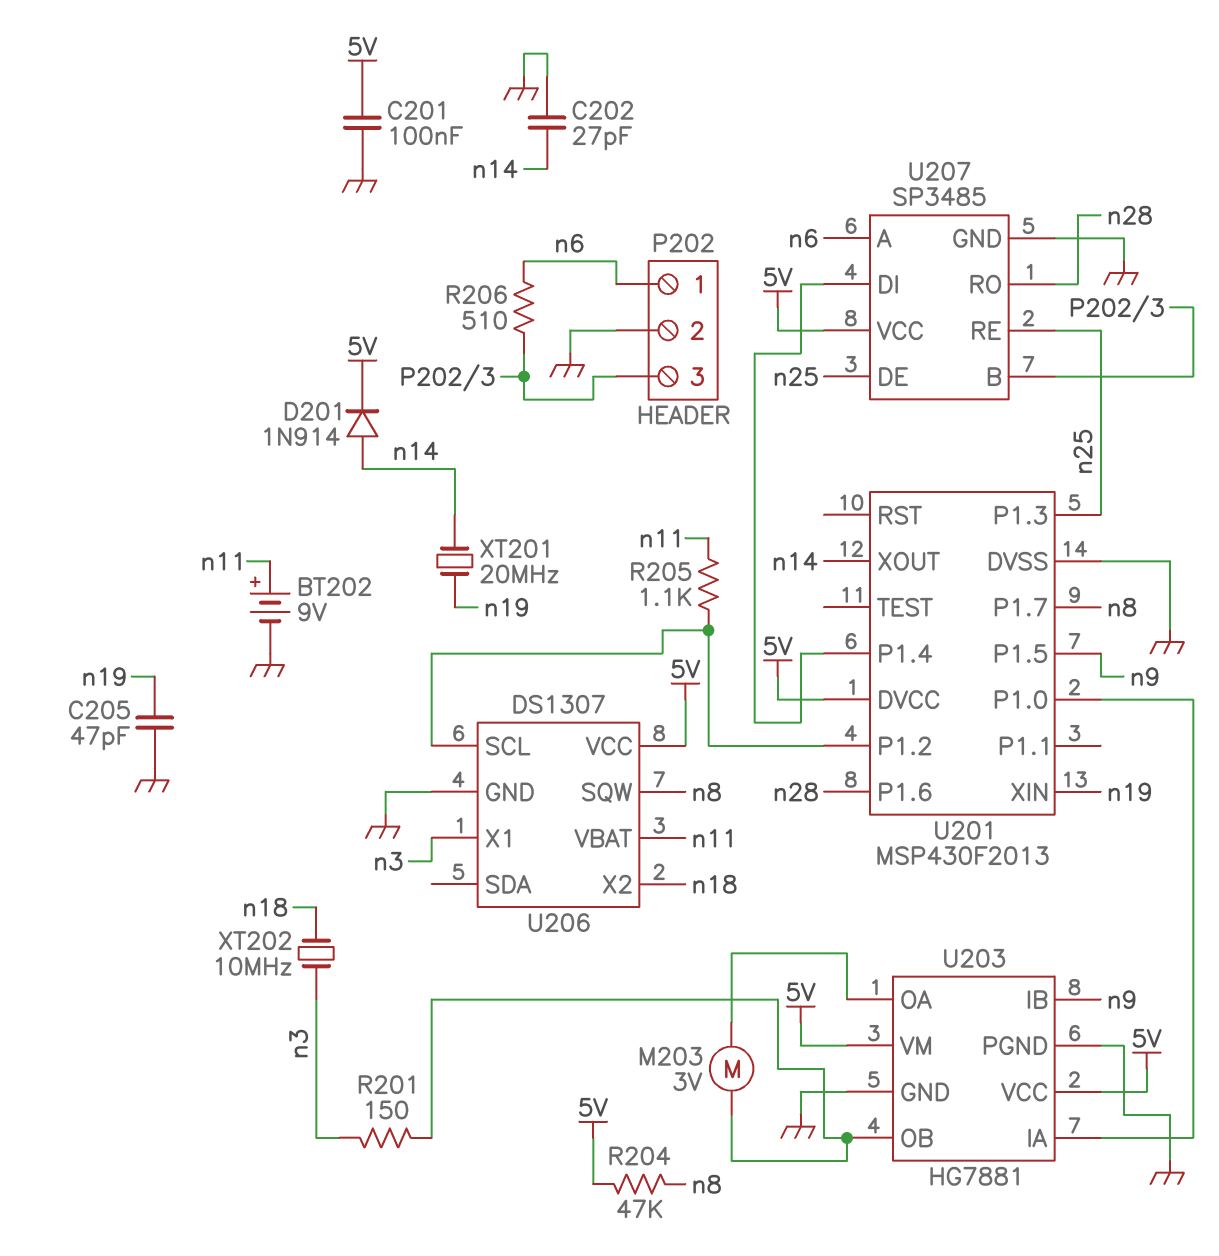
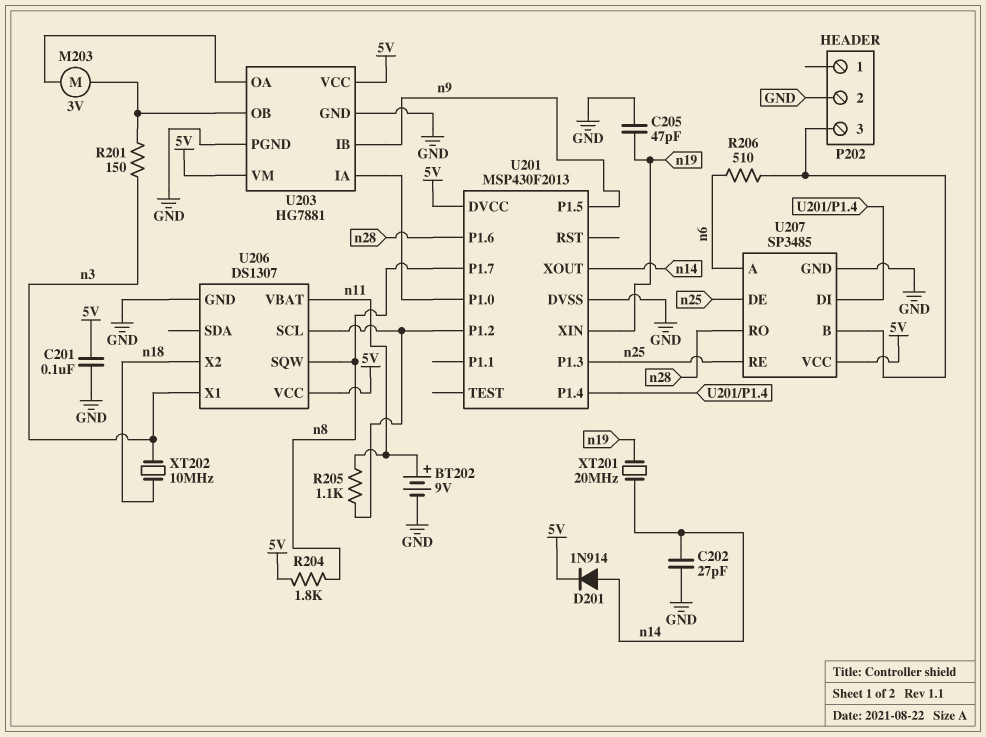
P202 pin 1: n6 -> none
R204: 47k (5V, n8) -> 1.8k (5V, n8)

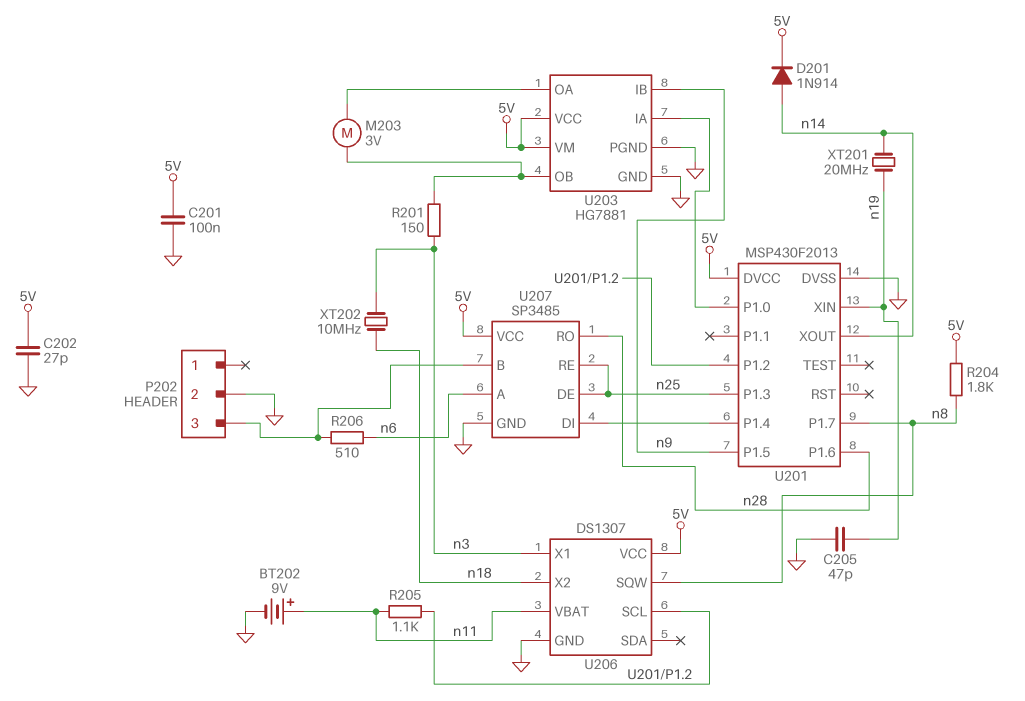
C202: 27pF (GND, n14) -> 27pF (5V, GND)

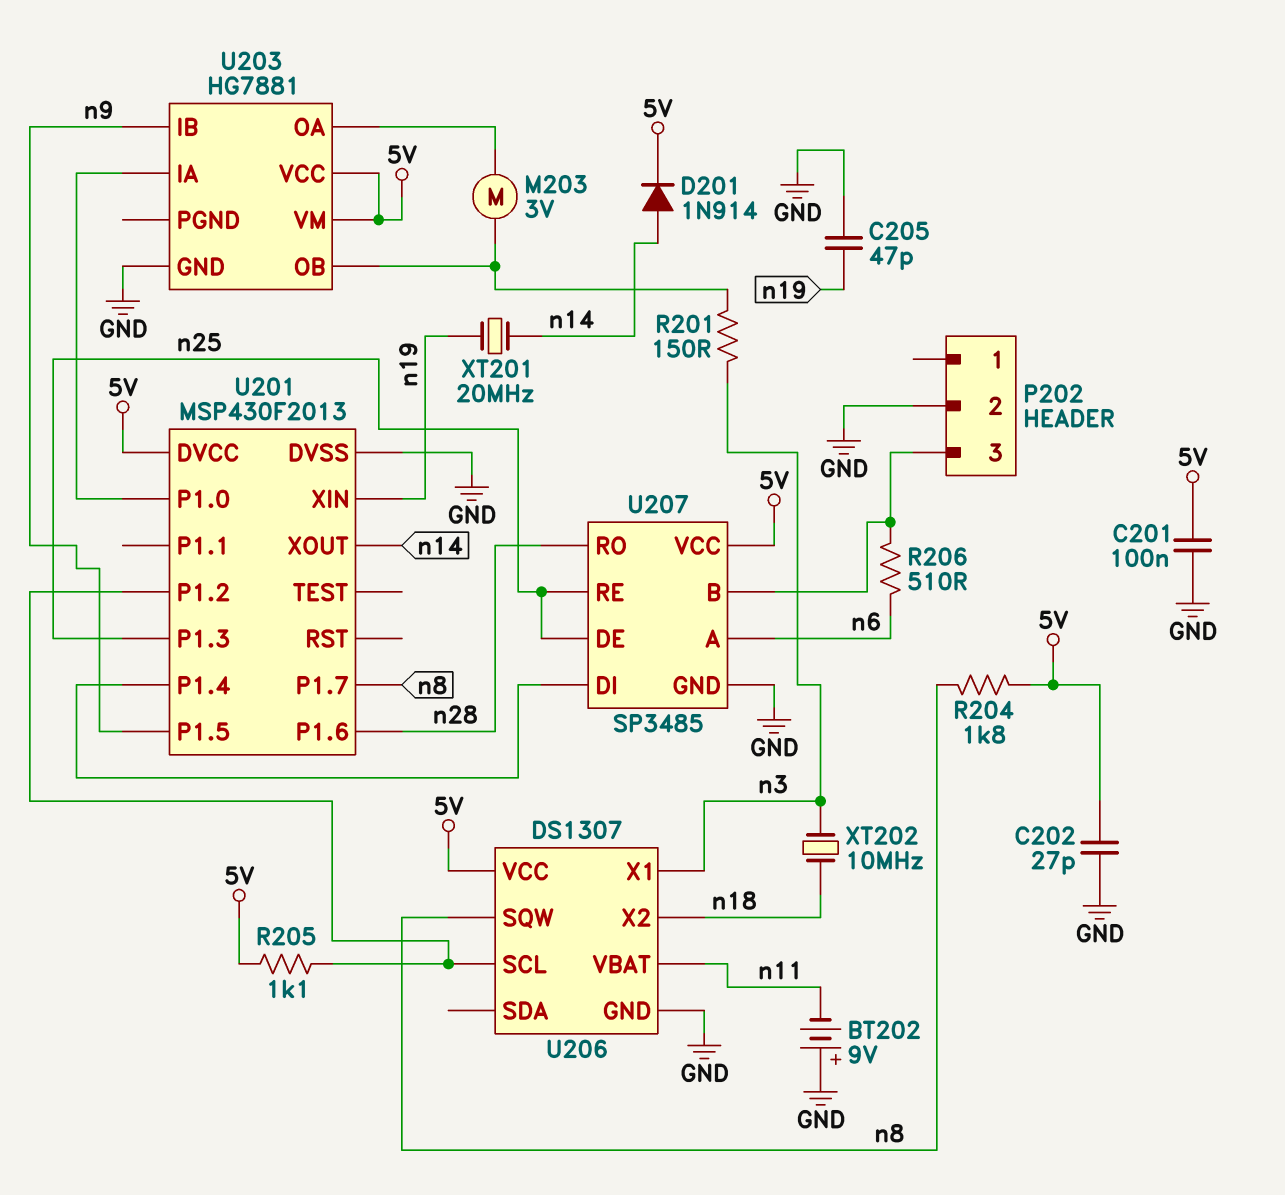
BT202: 9V (plus n11, minus GND) -> 9V (plus GND, minus n11)
R205: 1.1k (U201/P1.2, n11) -> 1.1k (5V, U201/P1.2)
U203 pin PGND: GND -> none

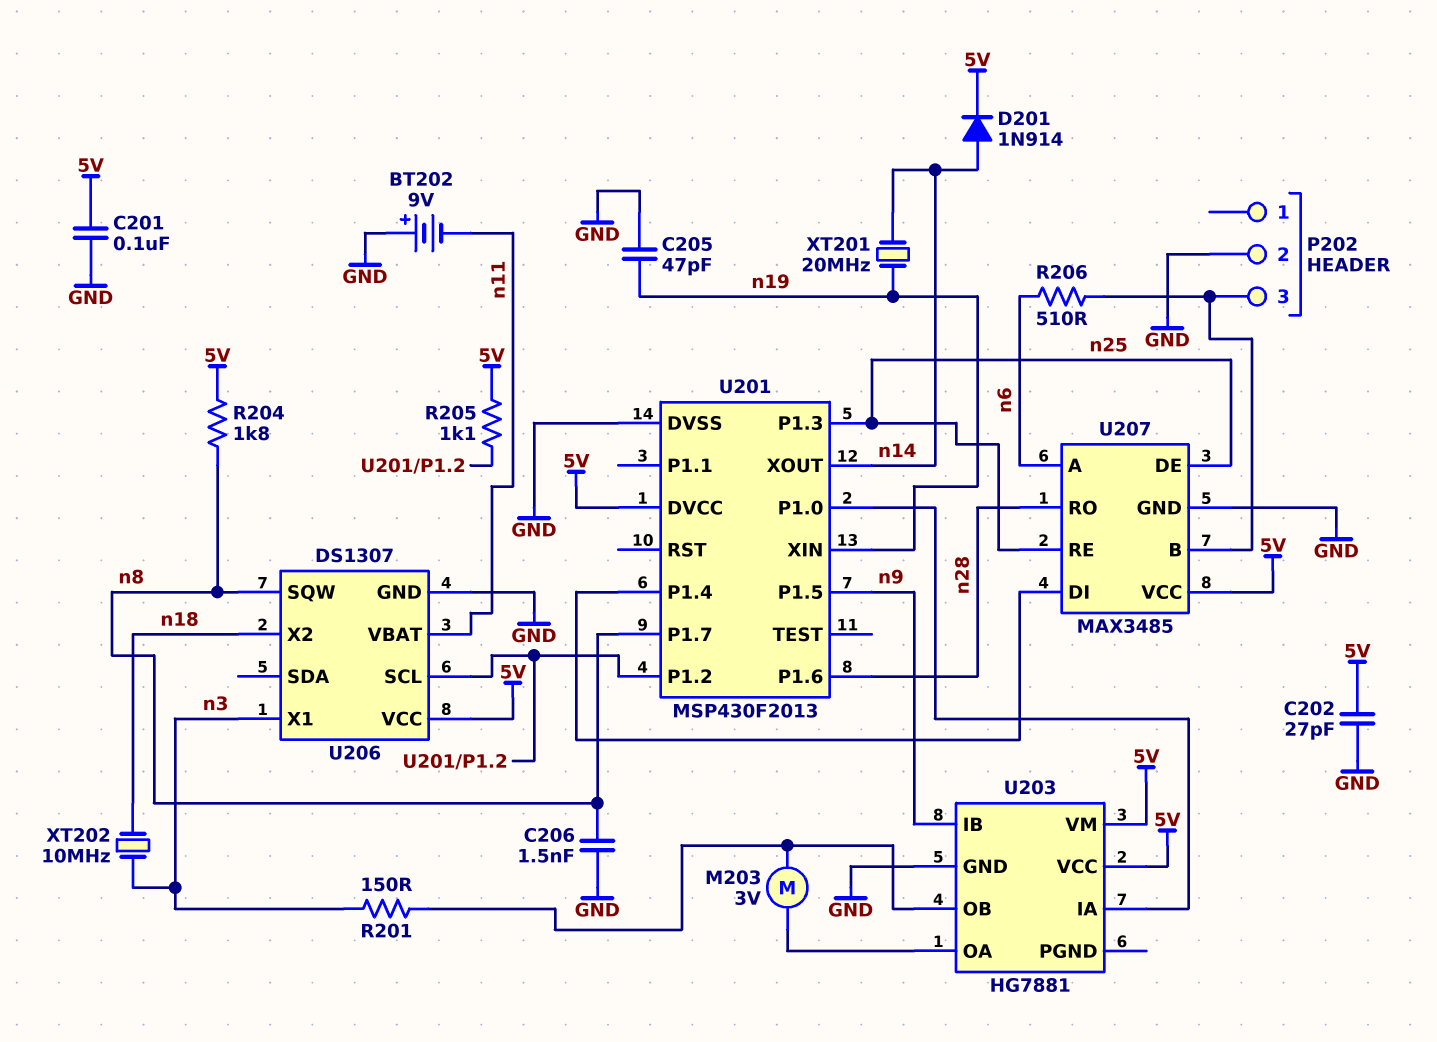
C206: none -> 1.5nF (GND, n8)
U207: SP3485 -> MAX3485

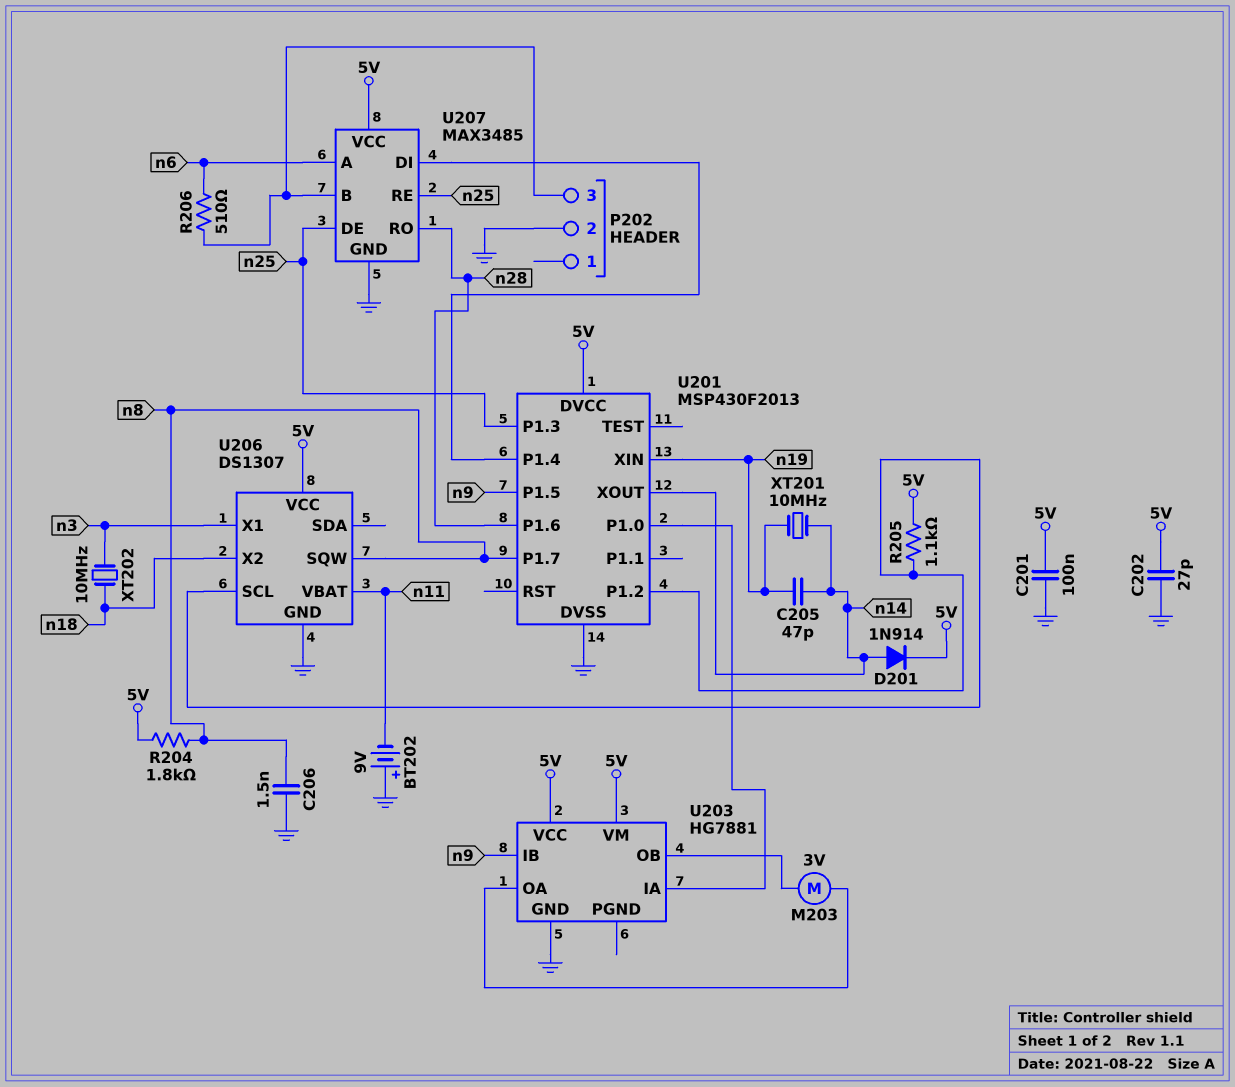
C205: 47pF (GND, n19) -> 47pF (n14, n19)
R201: 150 (U203/OB, n3) -> none
XT201: 20MHz (n14, n19) -> 10MHz (n14, n19)

